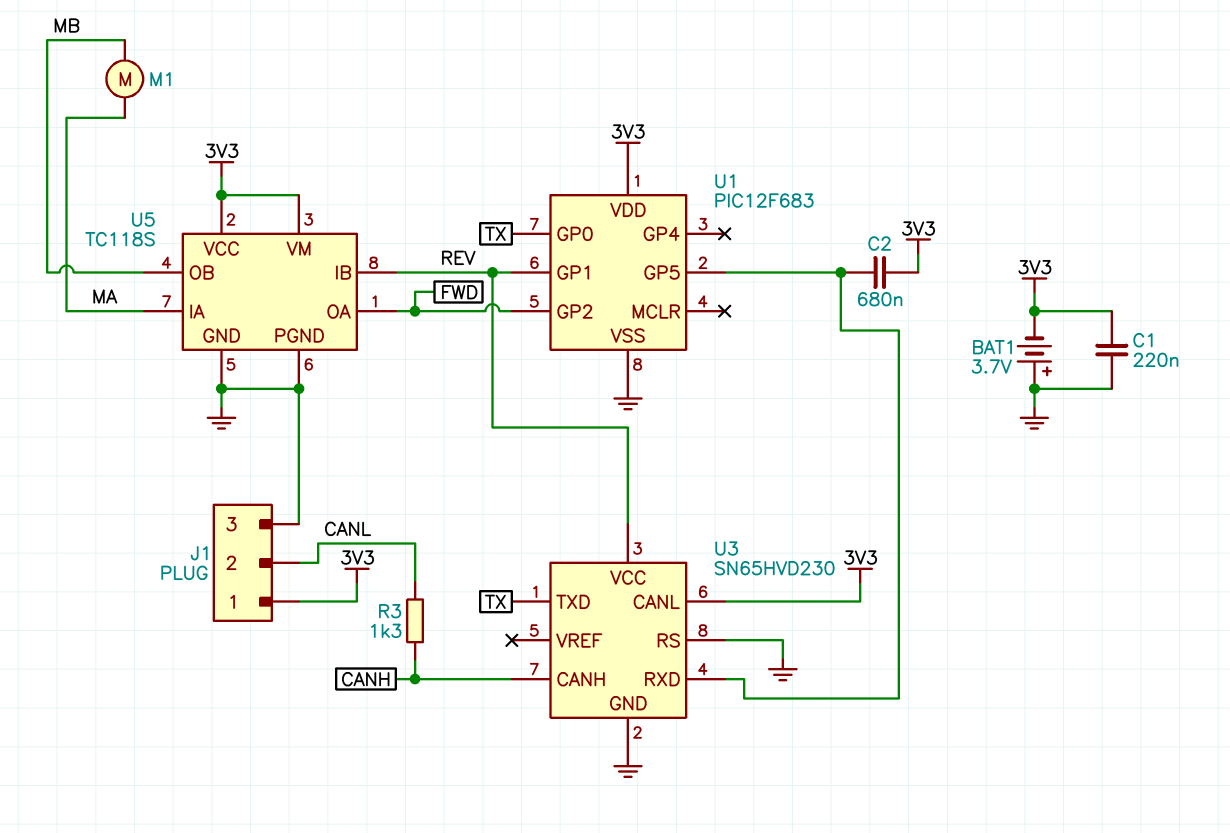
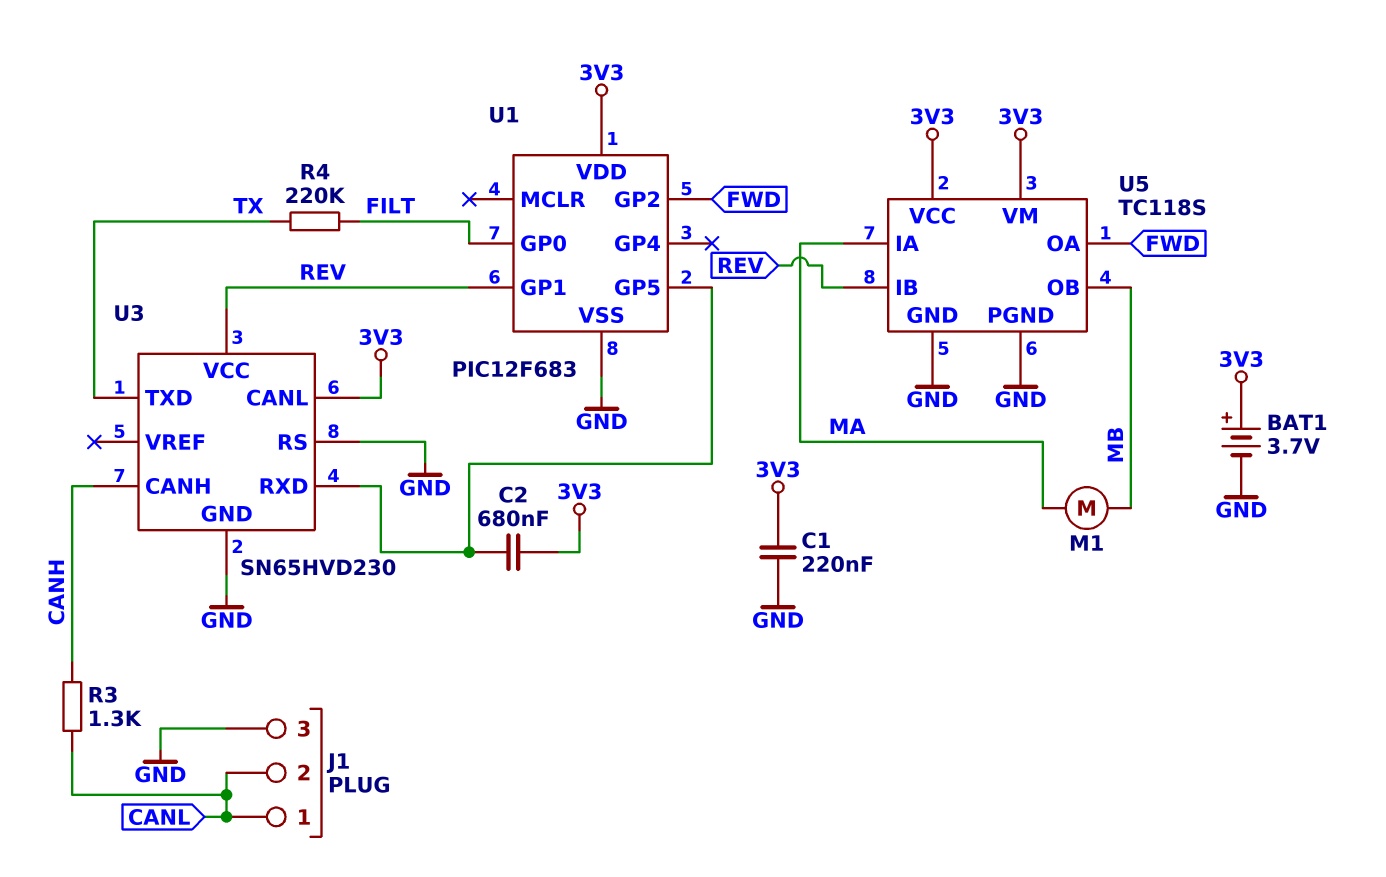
BAT1: 3.7V (plus GND, minus 3V3) -> 3.7V (plus 3V3, minus GND)
J1 pin 1: 3V3 -> CANL
R4: none -> 220k (FILT, TX)
U1 pin GP0: TX -> FILT

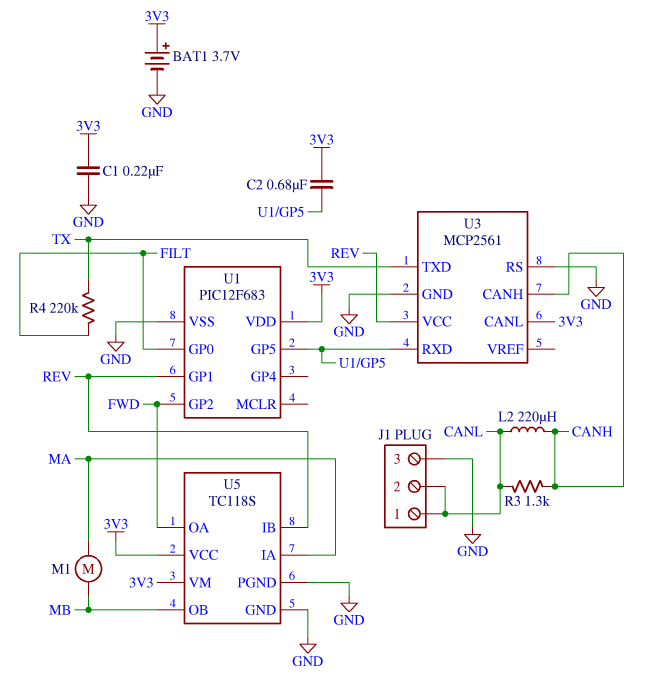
L2: none -> 220uH (CANH, CANL)
U3: SN65HVD230 -> MCP2561

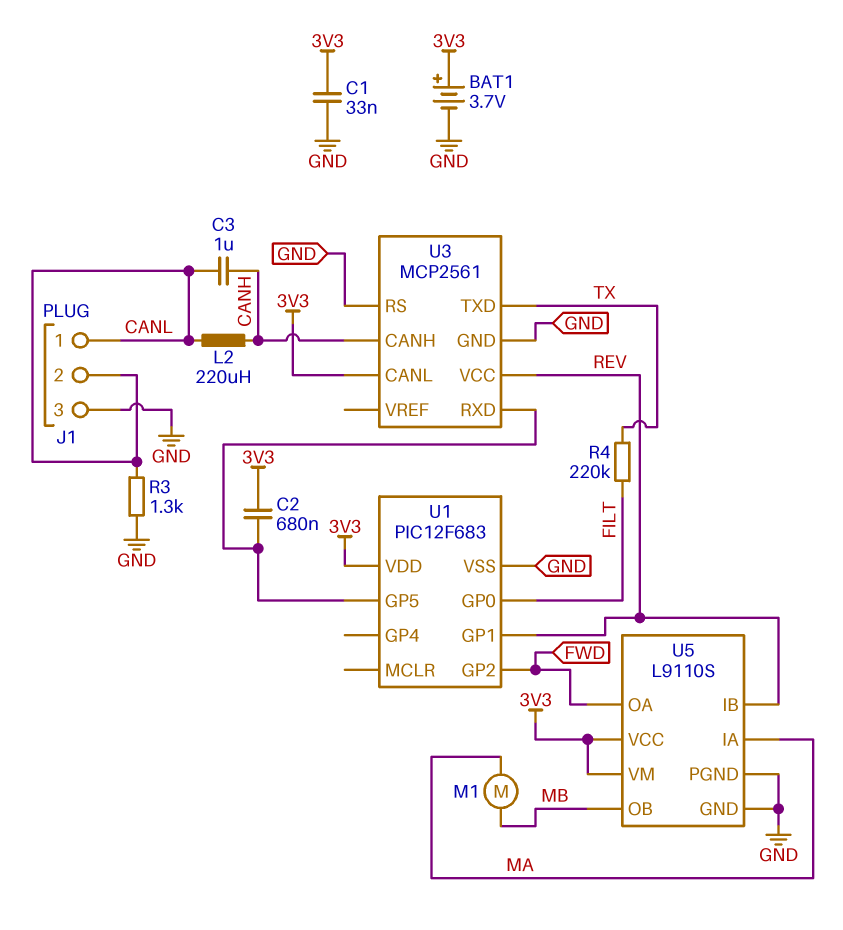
C1: 220nF (3V3, GND) -> 33nF (3V3, GND)
C3: none -> 1uF (CANH, CANL)
R3: 1.3k (CANH, CANL) -> 1.3k (CANL, GND)
U5: TC118S -> L9110S

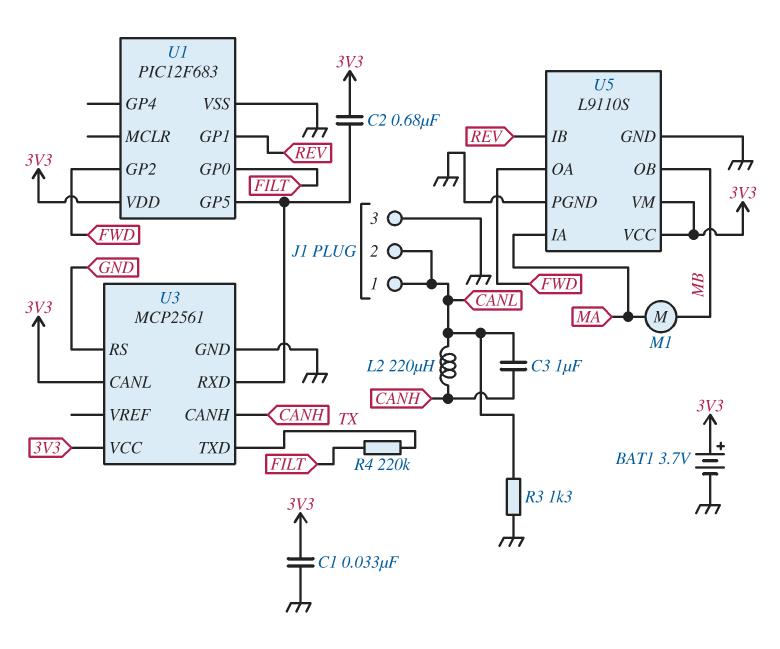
U3 pin VCC: REV -> 3V3

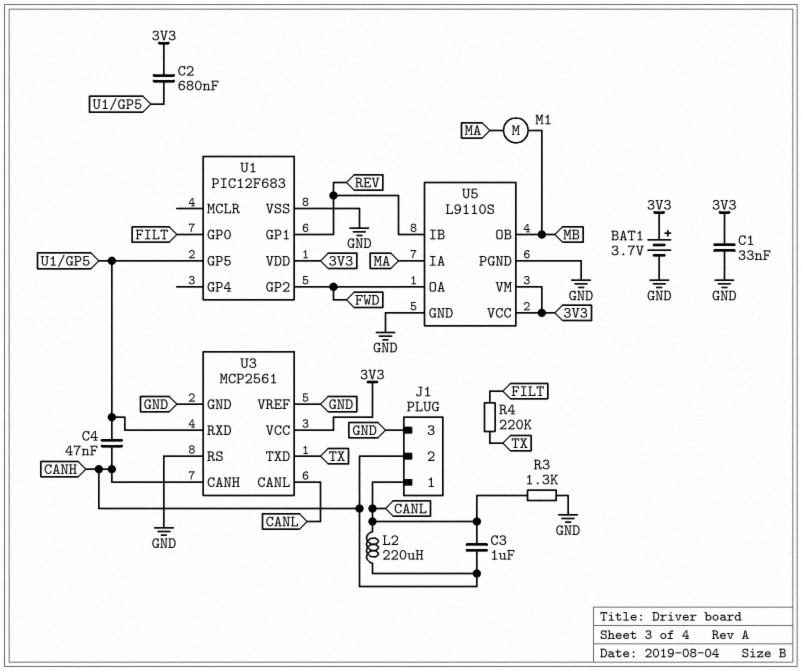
C4: none -> 47nF (CANH, U1/GP5)
J1 pin 2: CANL -> CANH
U3 pin CANL: 3V3 -> CANL
U3 pin VREF: none -> GND

